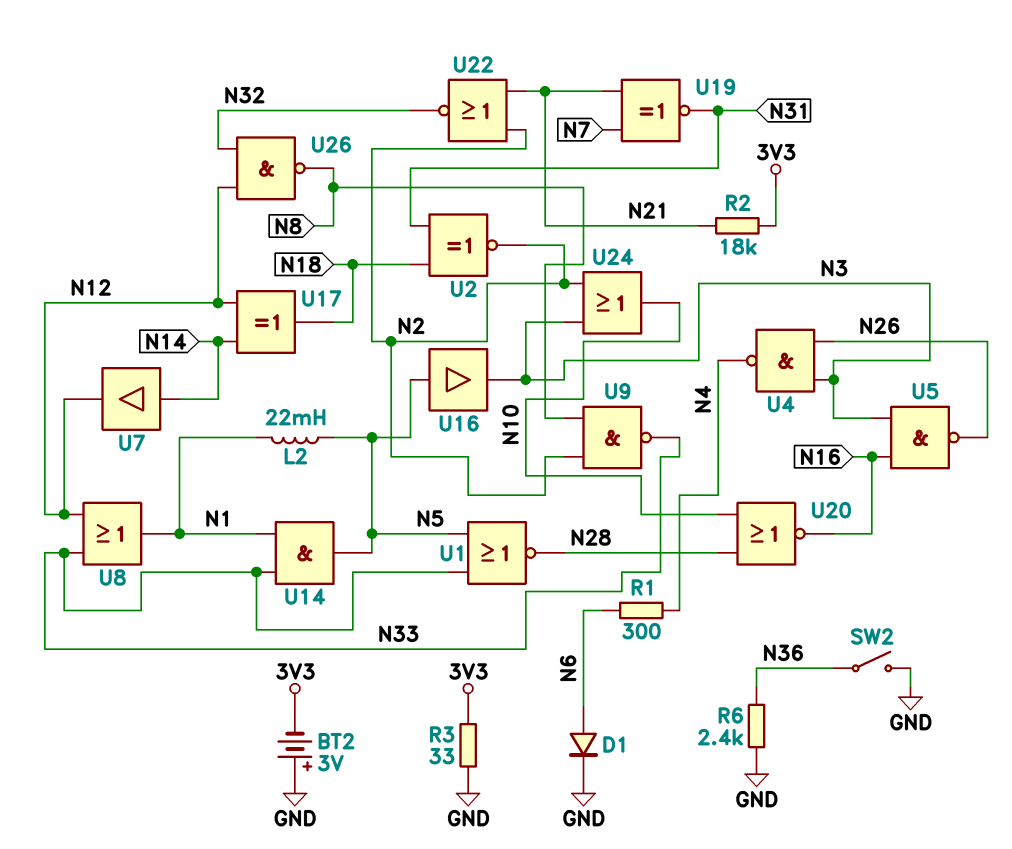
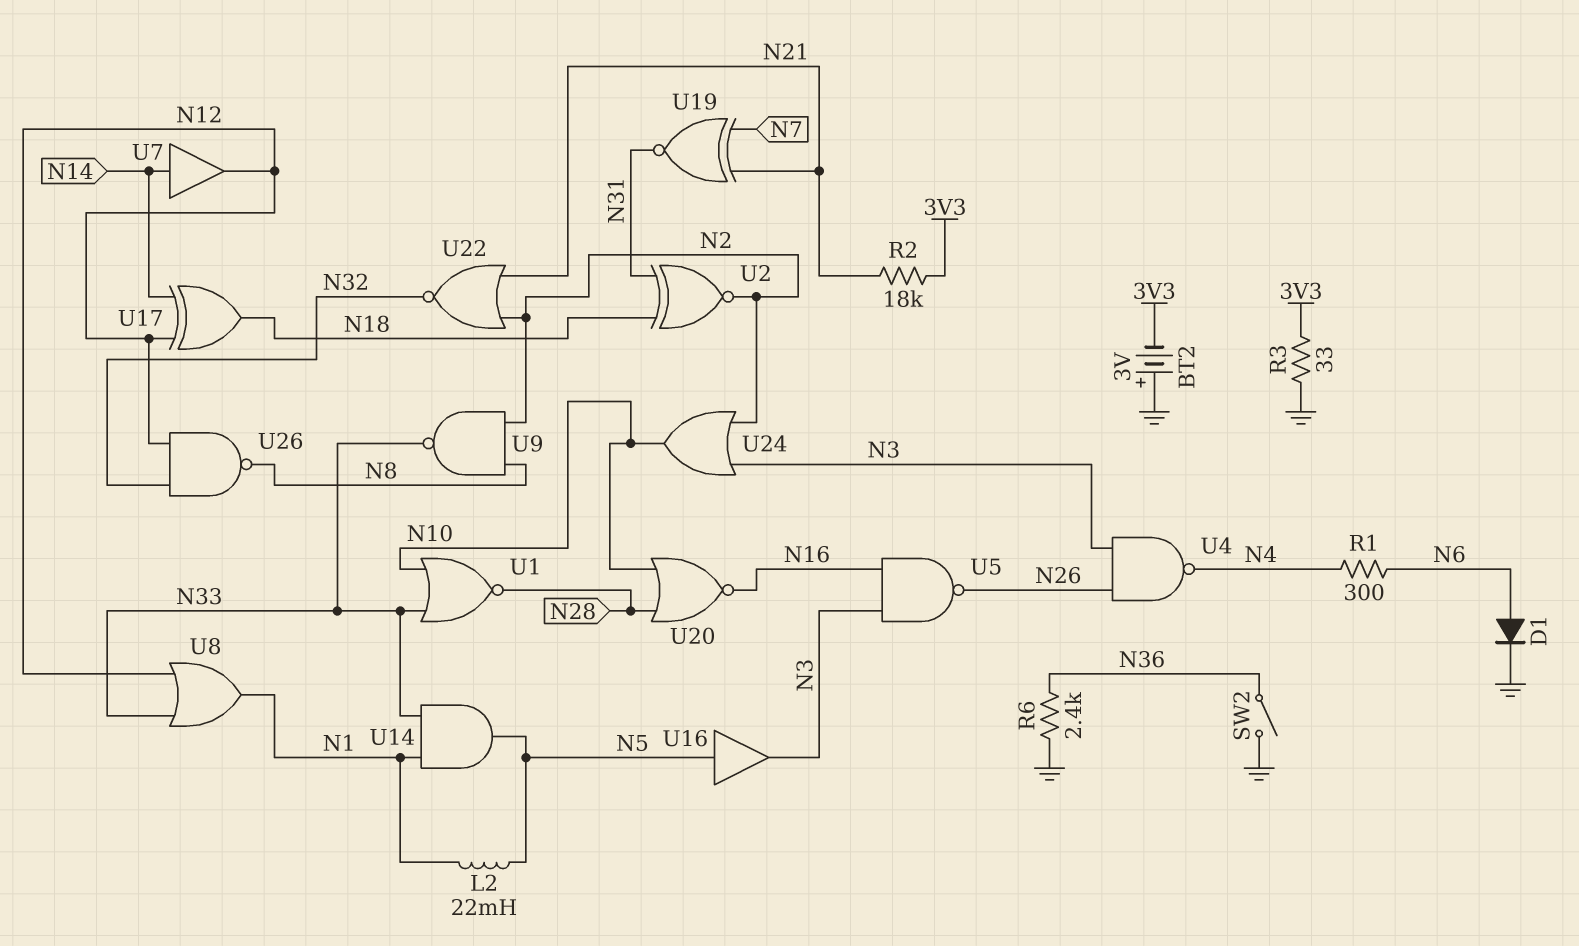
U1: NOR (in N5, in N33, out N28) -> NOR (in N10, in N33, out N28)

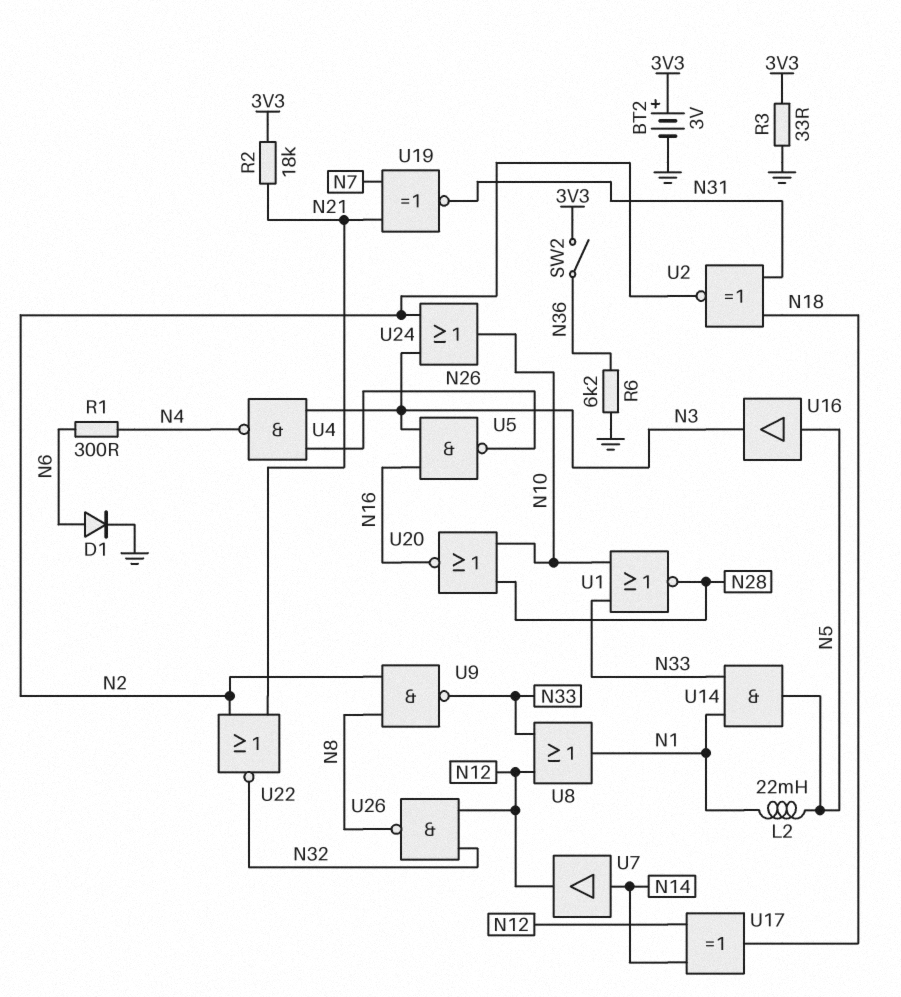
BT2: 3V (plus GND, minus 3V3) -> 3V (plus 3V3, minus GND)
R6: 2.4k (GND, N36) -> 6.2k (GND, N36)
SW2: switch (GND, N36) -> switch (3V3, N36)

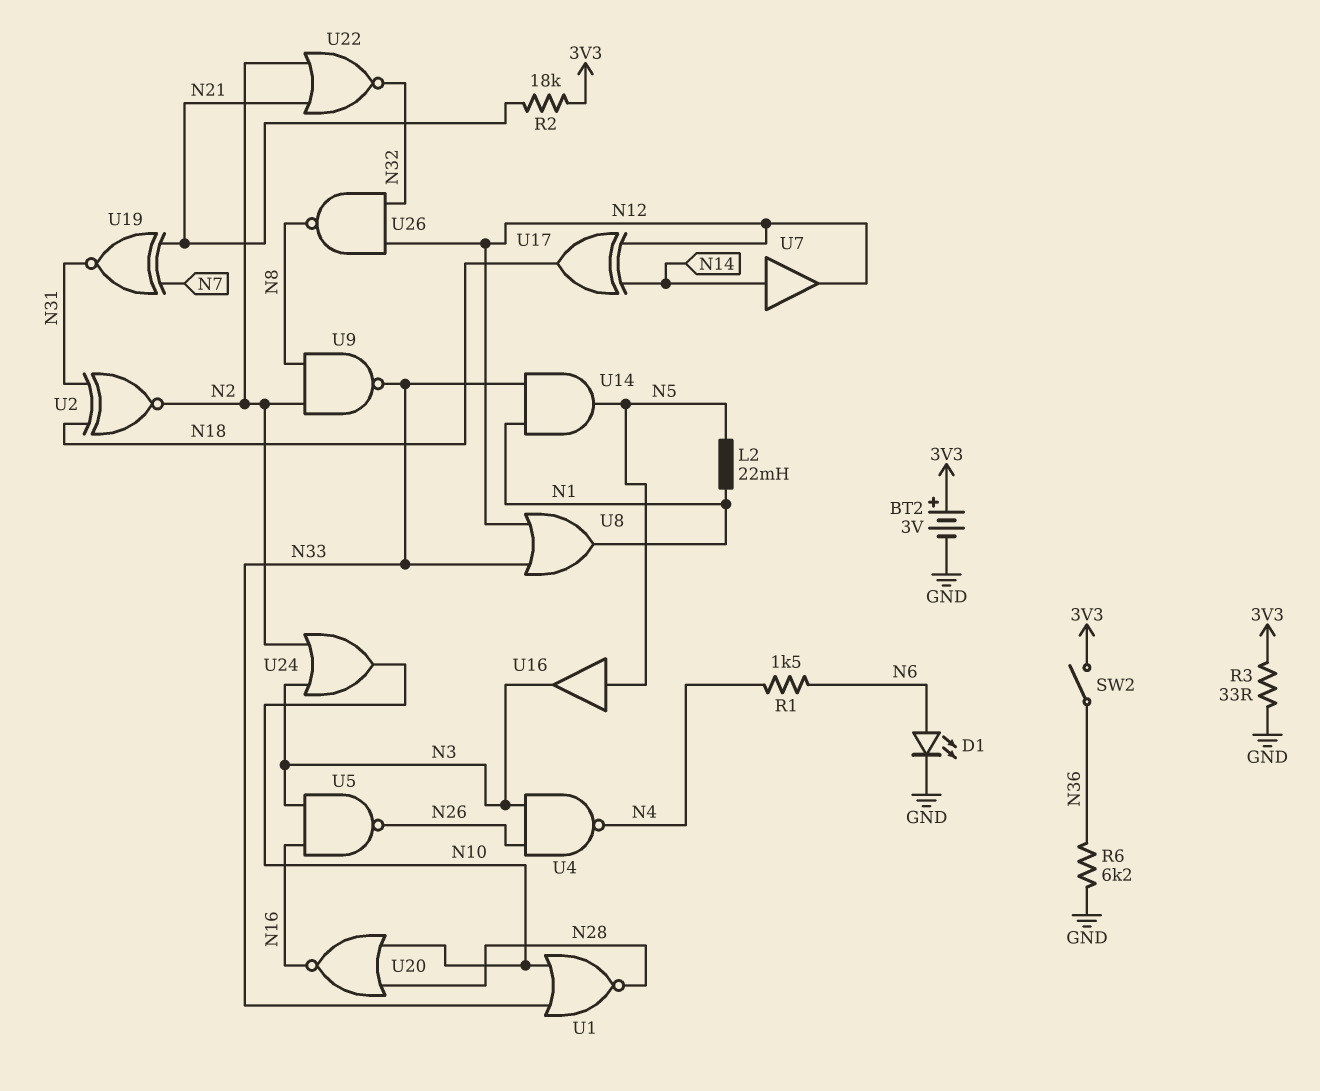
D1: diode (A N6, K GND) -> LED (A N6, K GND)
R1: 300 (N4, N6) -> 1.5k (N4, N6)

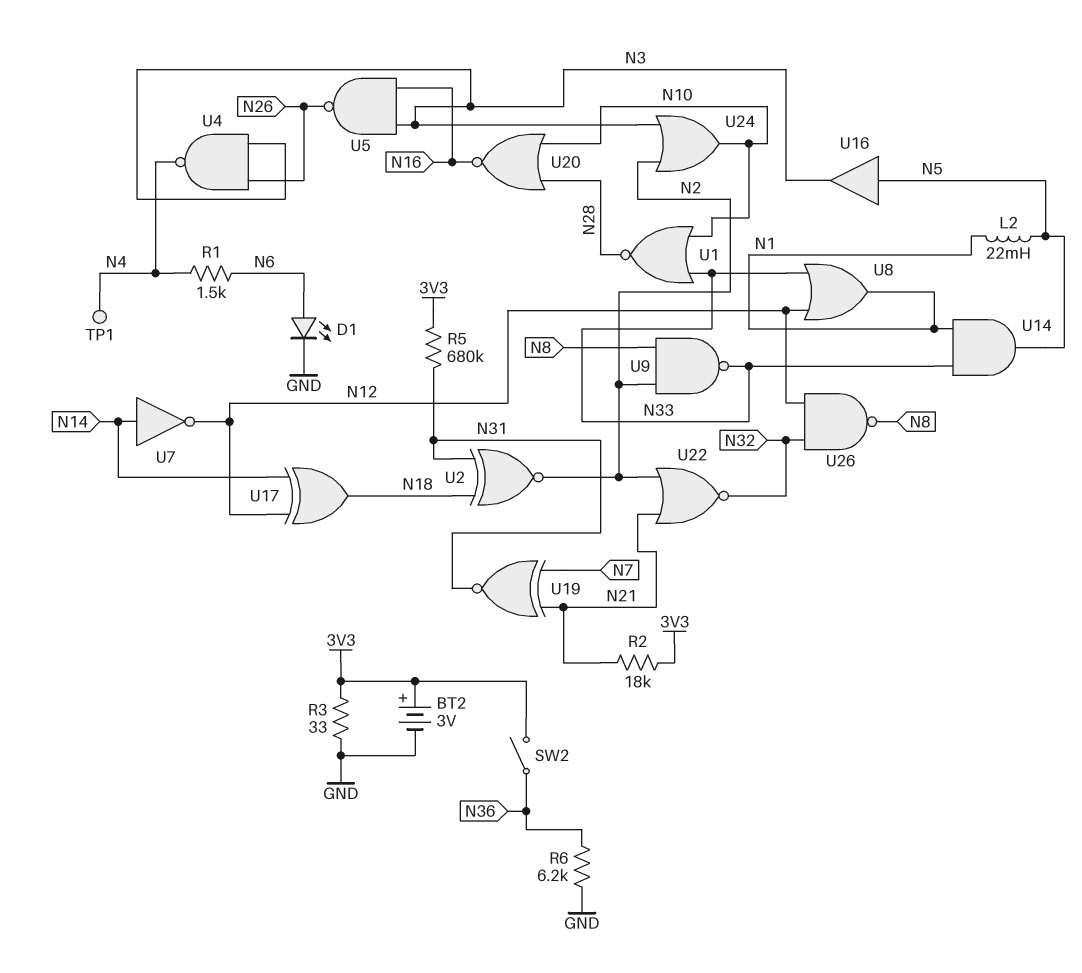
R5: none -> 680k (3V3, N31)
TP1: none -> test point (N4)
U7: buffer (in N14, out N12) -> NOT (in N14, out N12)

